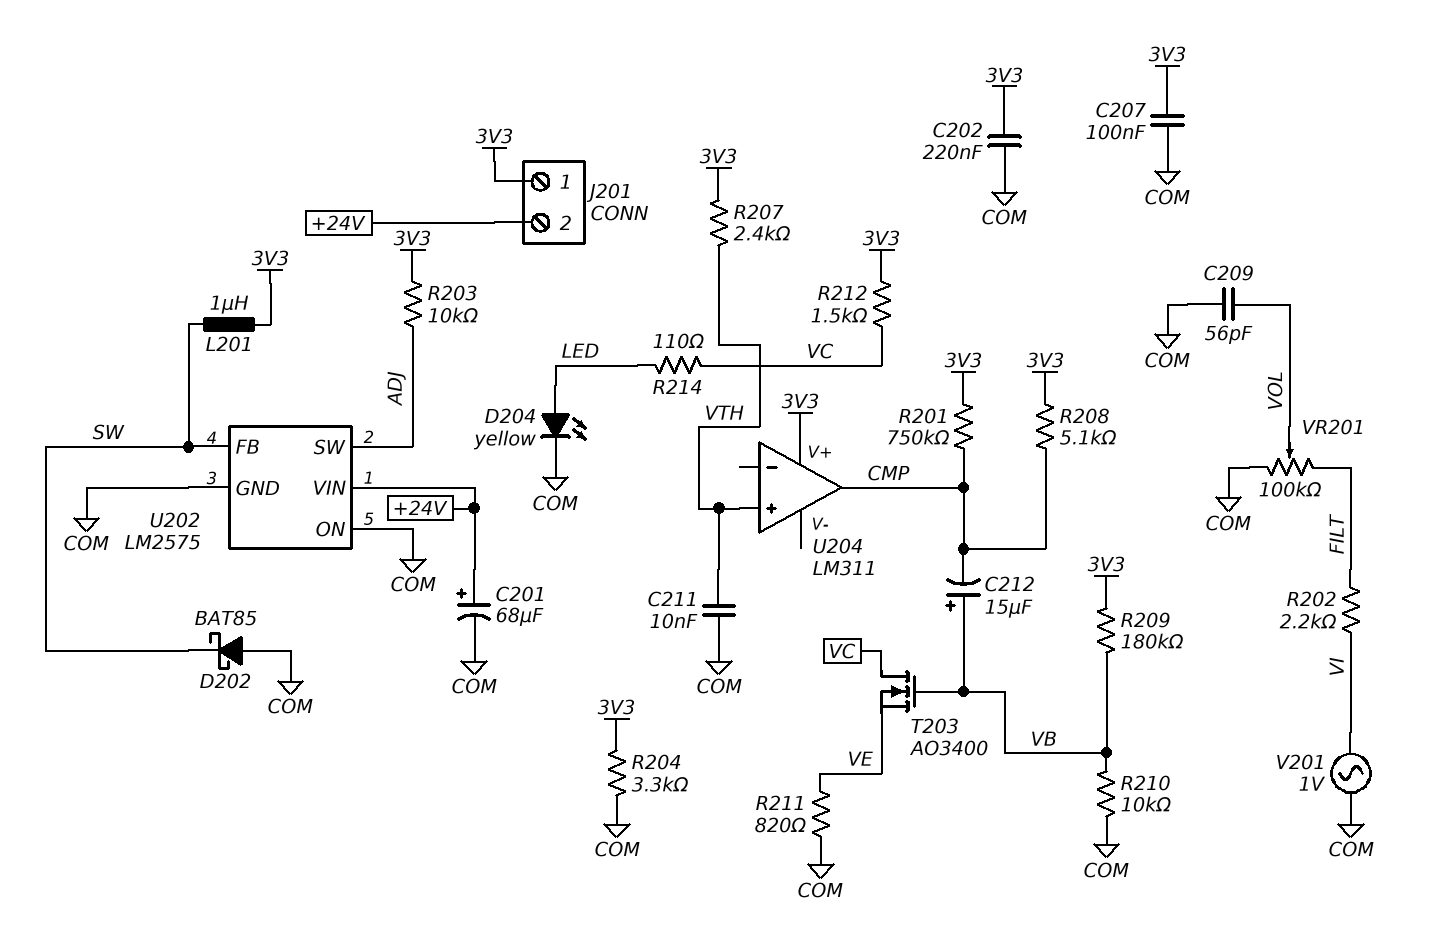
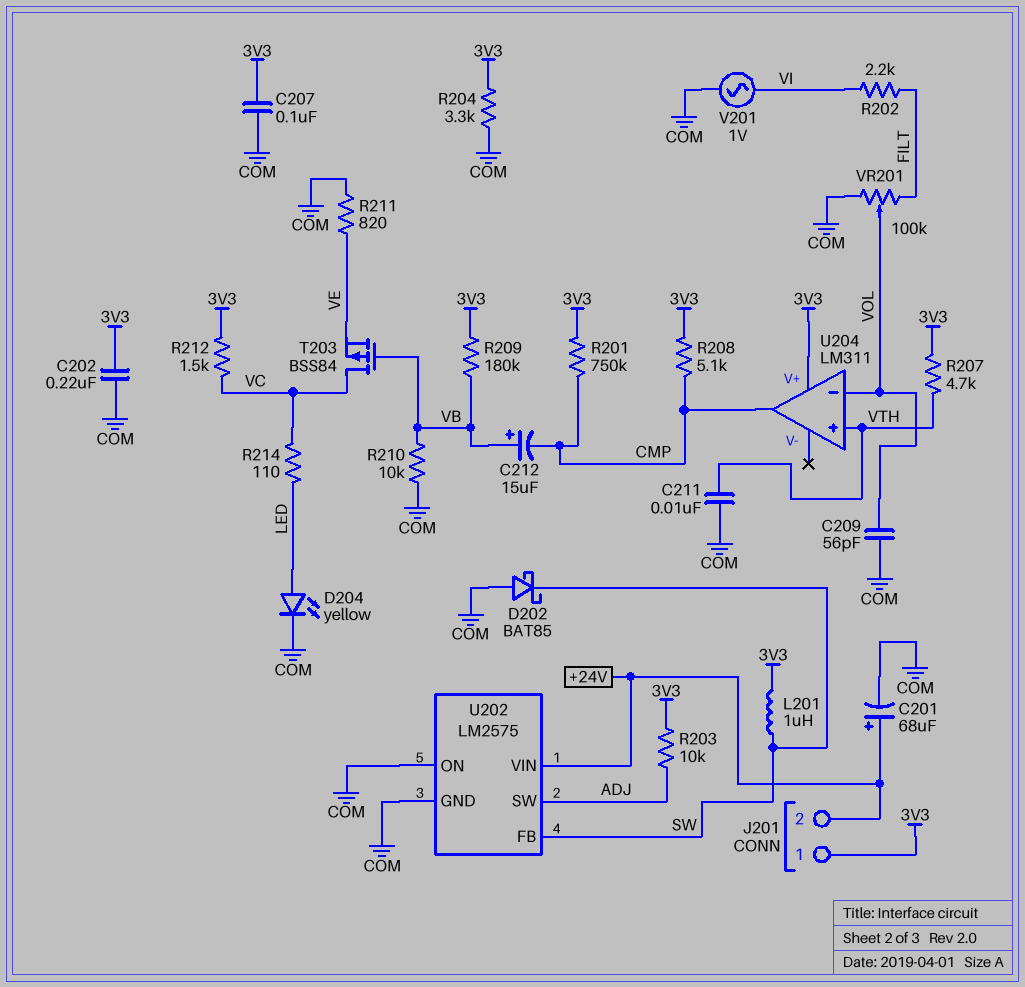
R207: 2.4k (3V3, VTH) -> 4.7k (3V3, VTH)
T203: NMOS AO3400 (G VB, D VC, S VE) -> PMOS BSS84 (G VB, D VC, S VE)
U204 pin in-: none -> VOL

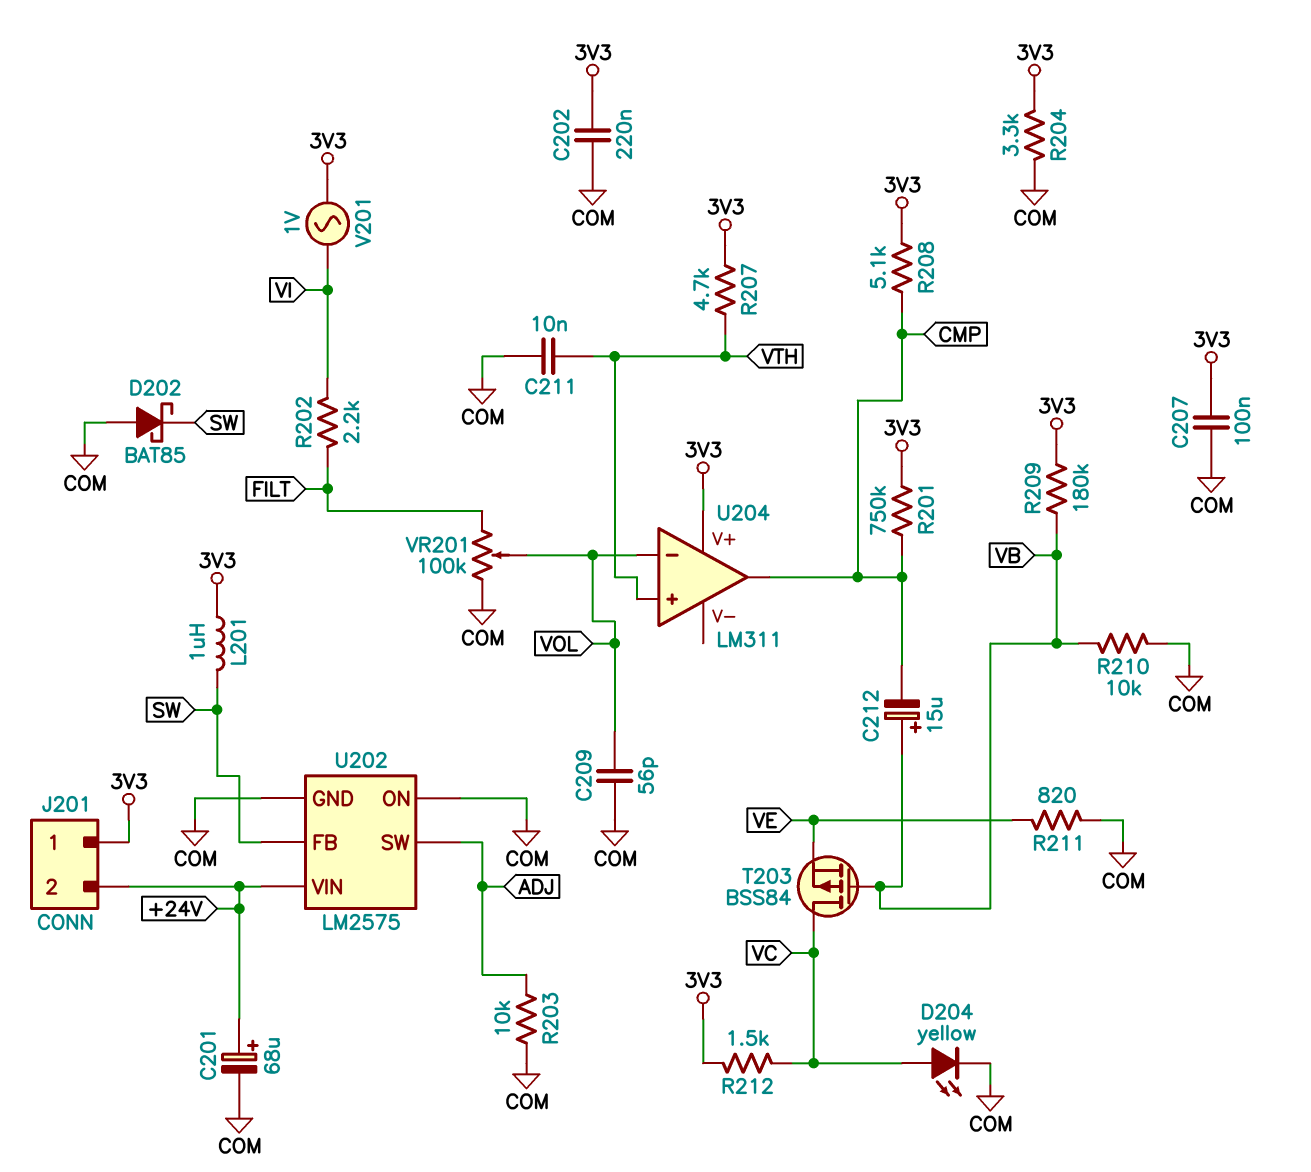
D204: LED yellow (A LED, K COM) -> LED yellow (A VC, K COM)
R203: 10k (3V3, ADJ) -> 10k (ADJ, COM)
R214: 110 (LED, VC) -> none
V201: AC 1V (COM, VI) -> AC 1V (3V3, VI)

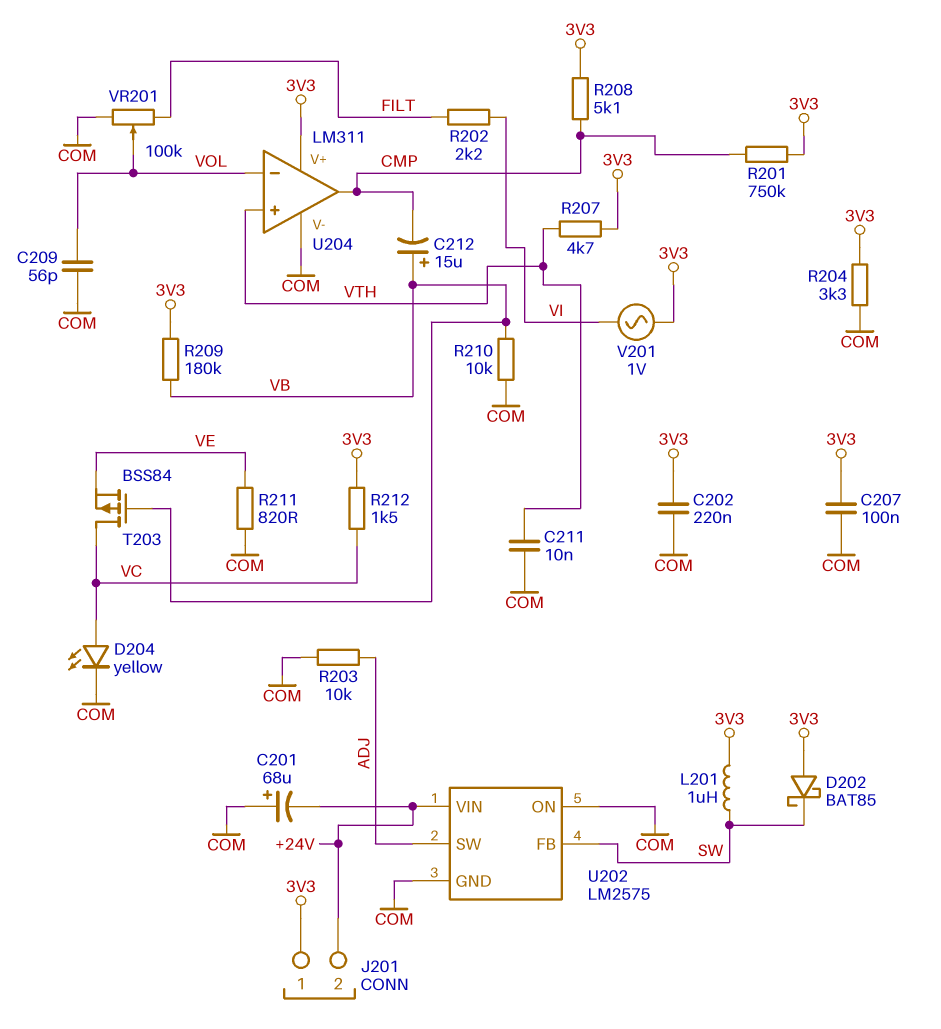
C201: 68uF (plus +24V, minus COM) -> 68uF (plus COM, minus +24V)
D202: schottky BAT85 (A COM, K SW) -> schottky BAT85 (A 3V3, K SW)
U204 pin V-: none -> COM

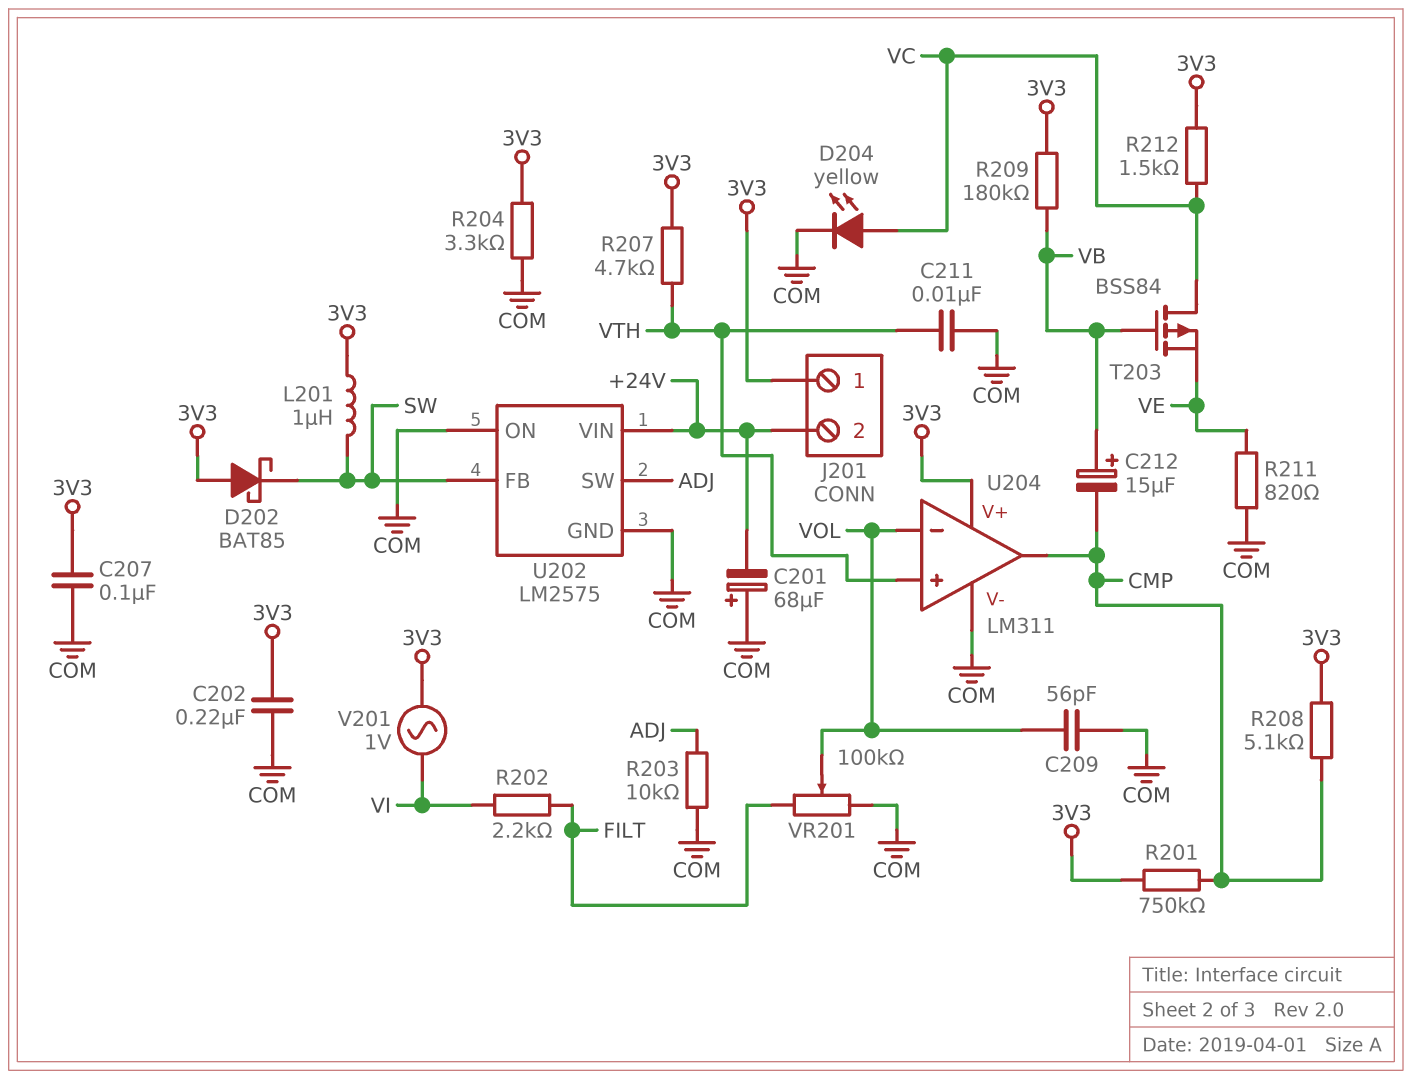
R210: 10k (COM, VB) -> none

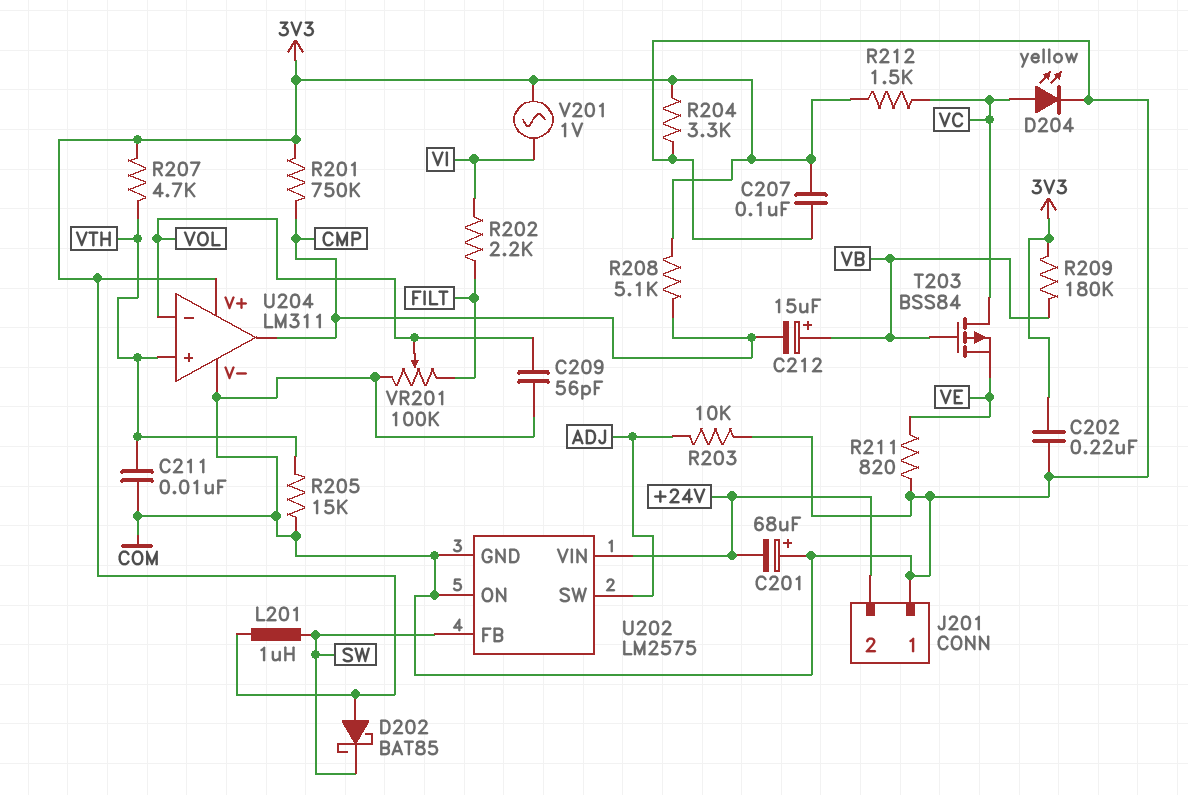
J201 pin 1: 3V3 -> COM
R205: none -> 15k (COM, VTH)

